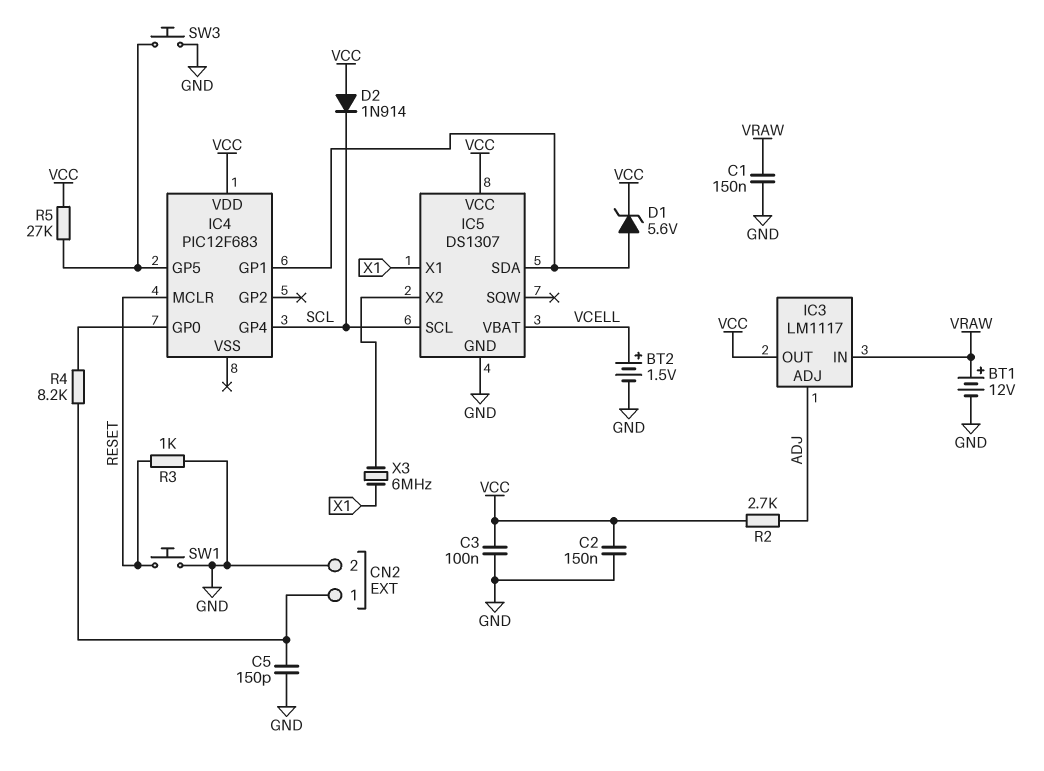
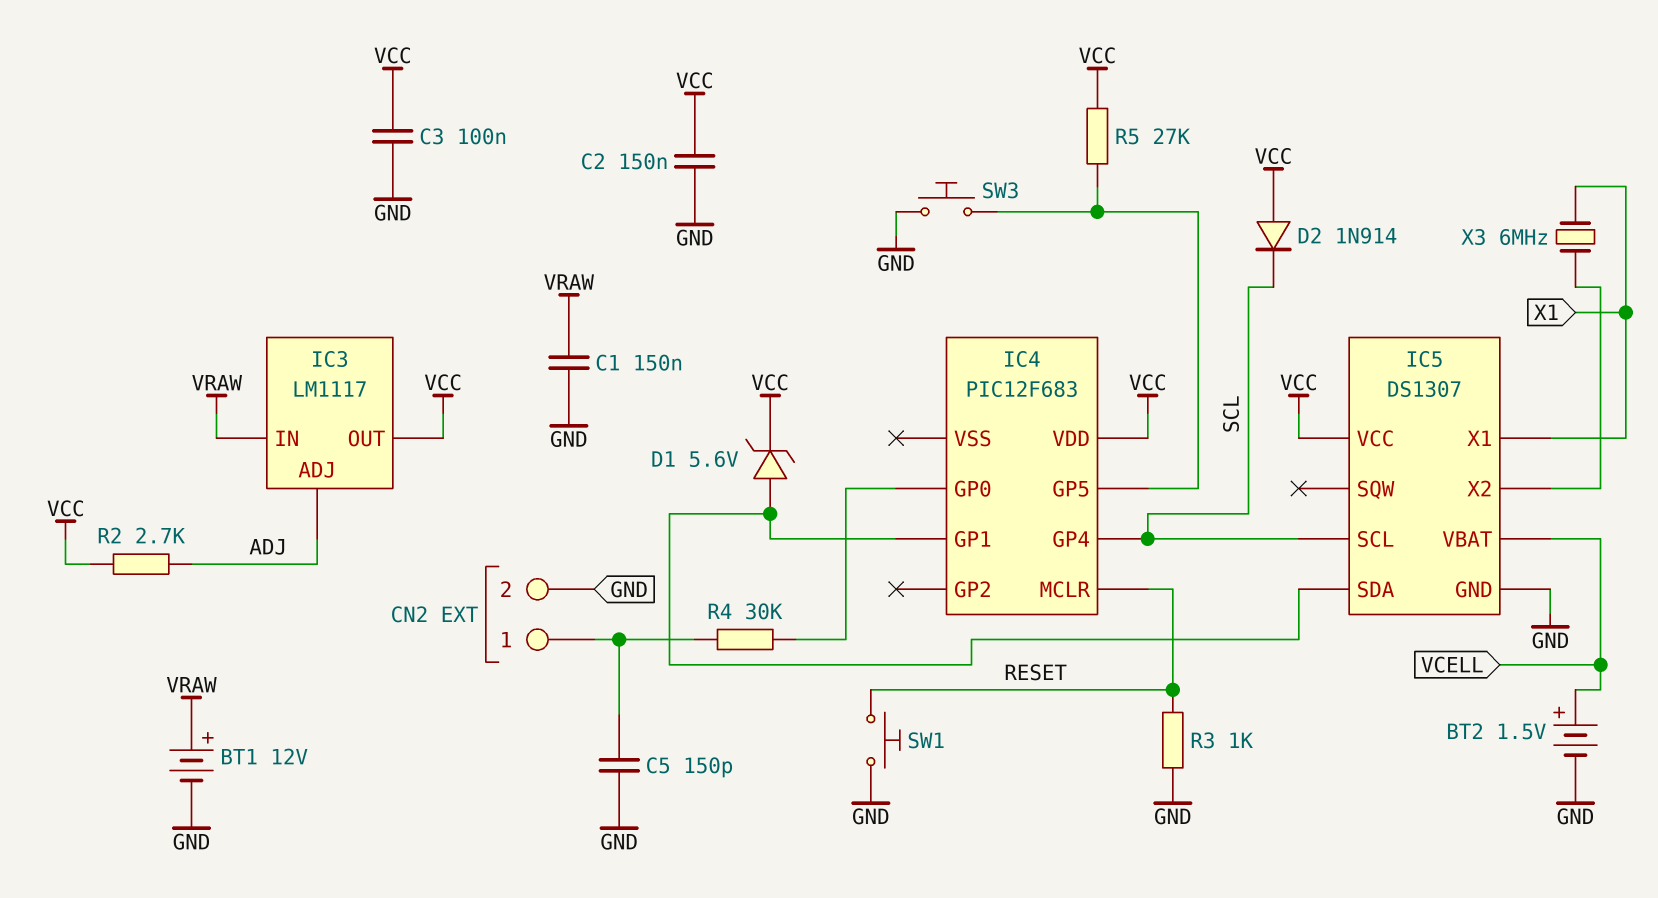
R4: 8.2k (CN2/1, IC4/GP0) -> 30k (CN2/1, IC4/GP0)

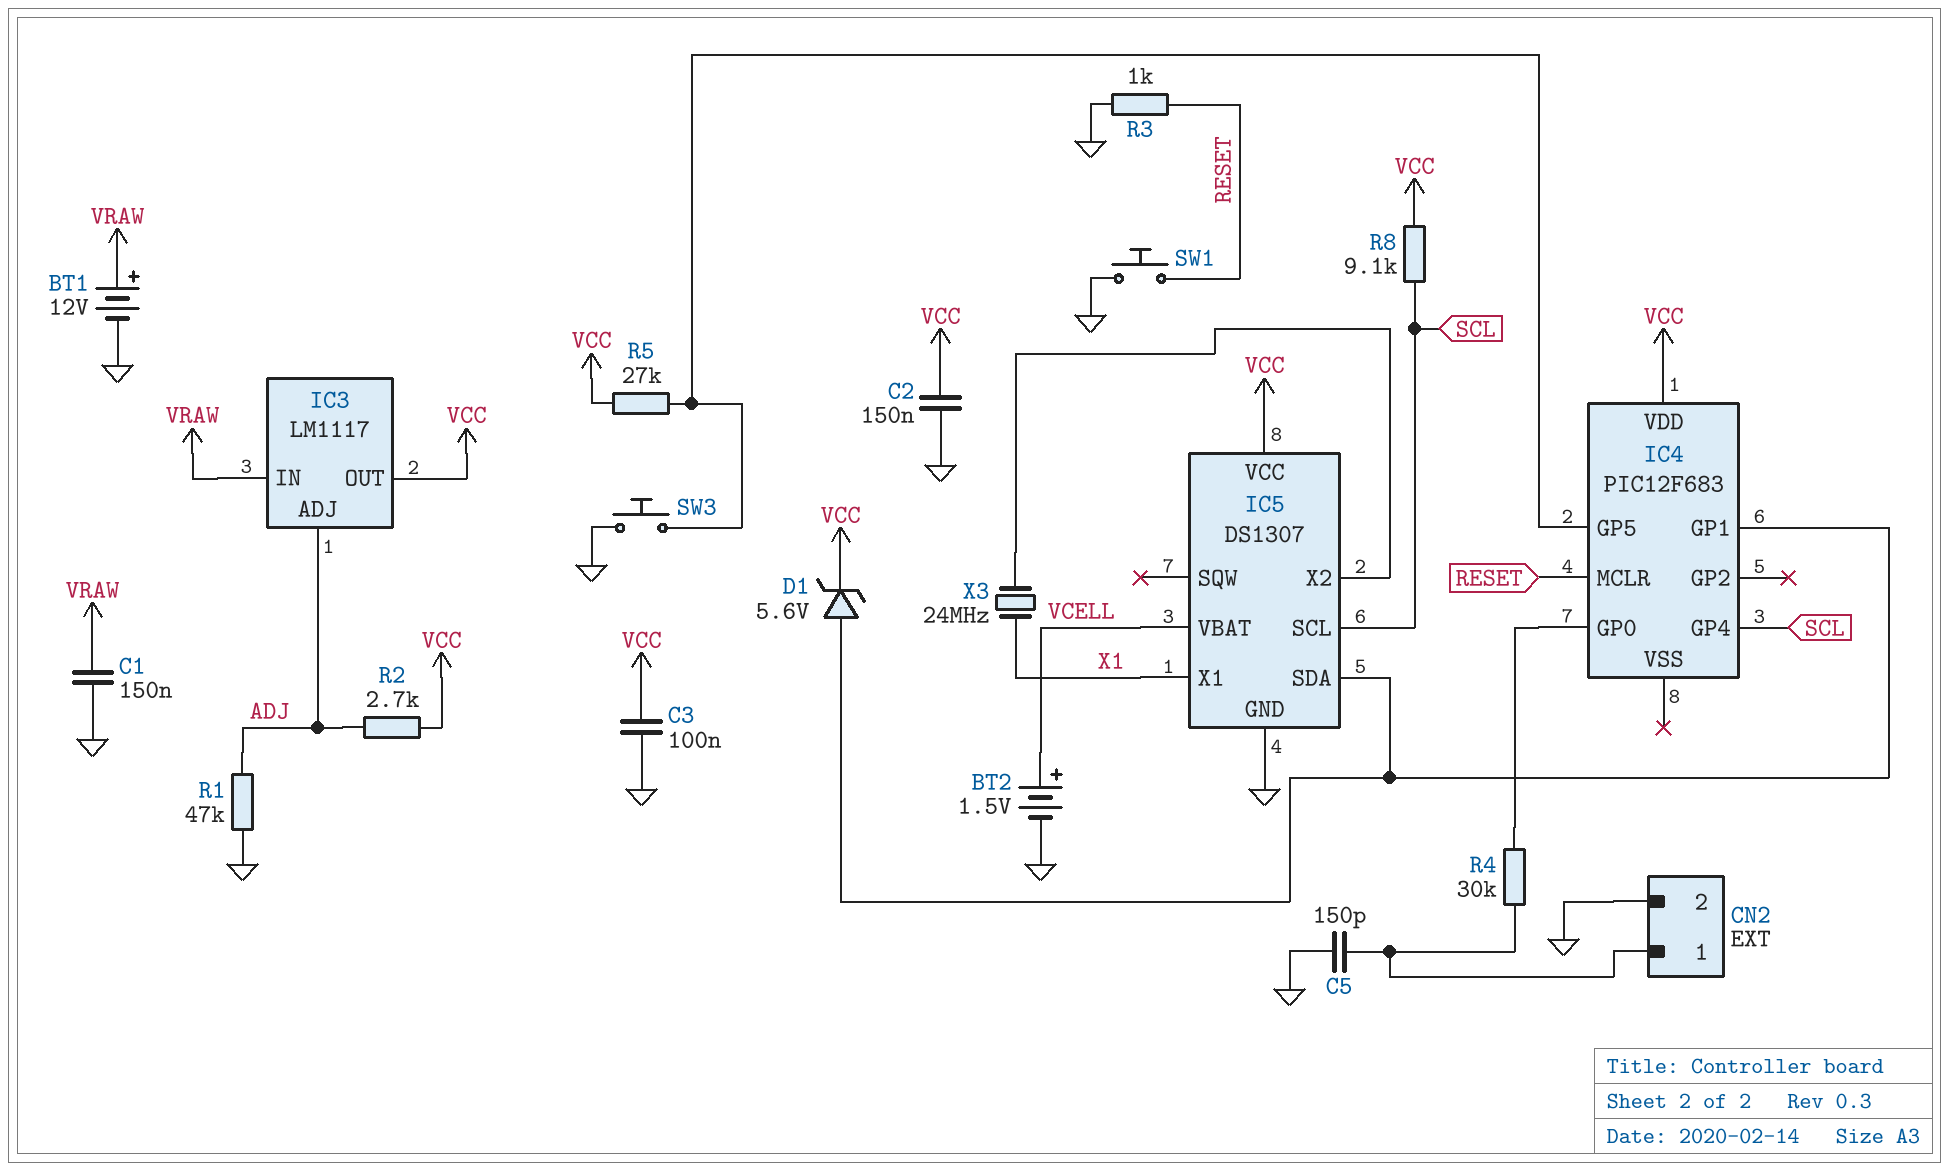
D2: diode 1N914 (A VCC, K SCL) -> none
R1: none -> 47k (ADJ, GND)
R8: none -> 9.1k (SCL, VCC)
X3: 6MHz (IC5/X2, X1) -> 24MHz (IC5/X2, X1)

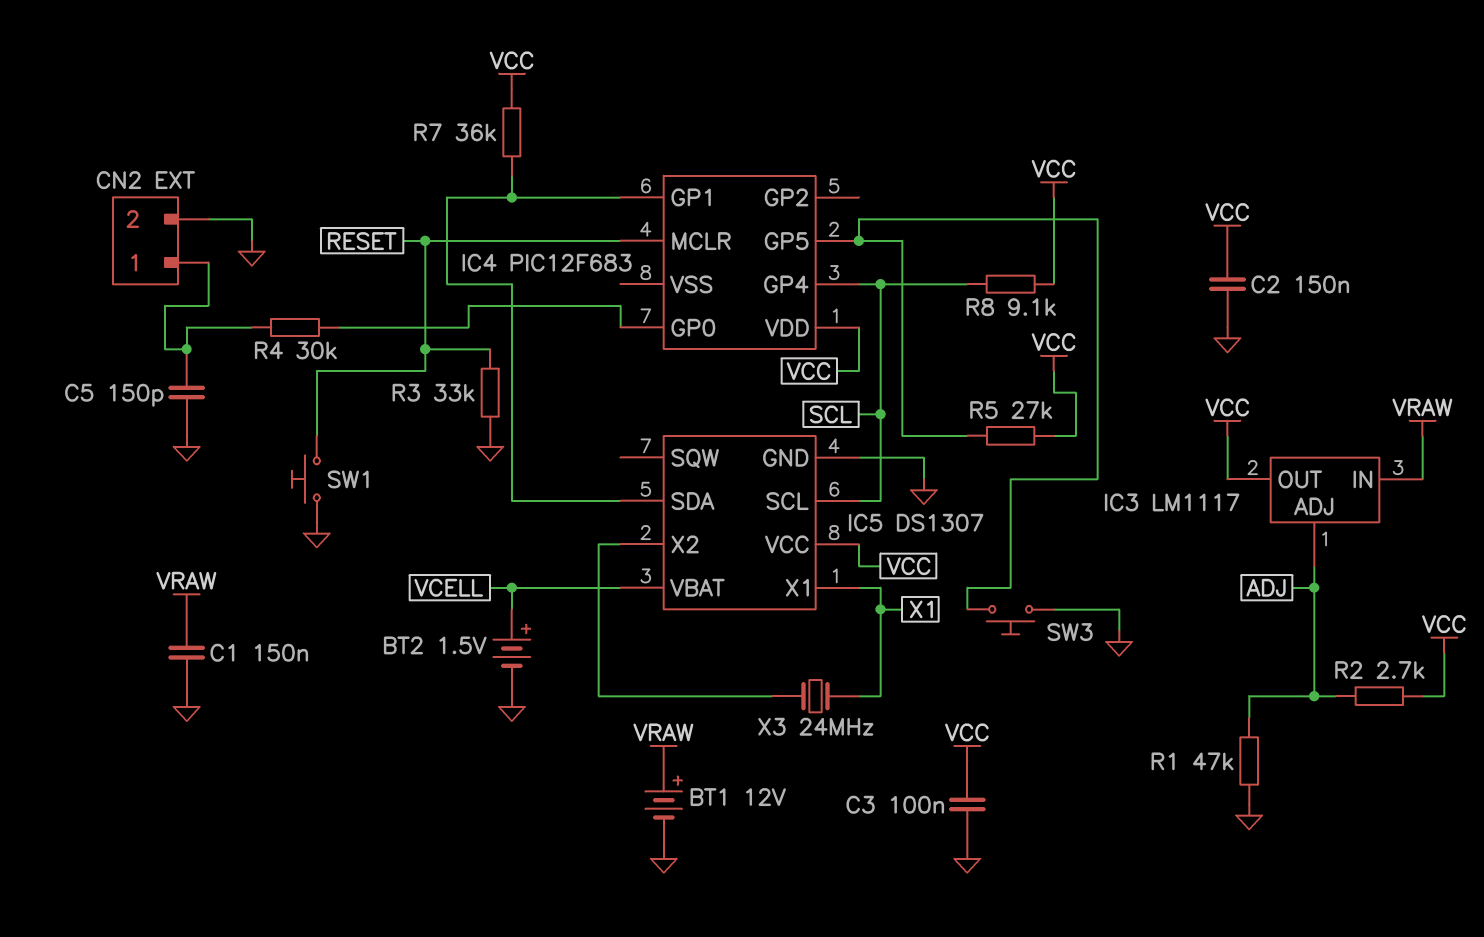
D1: zener 5.6V (A IC4/GP1, K VCC) -> none
R3: 1k (GND, RESET) -> 33k (GND, RESET)
R7: none -> 36k (IC4/GP1, VCC)

